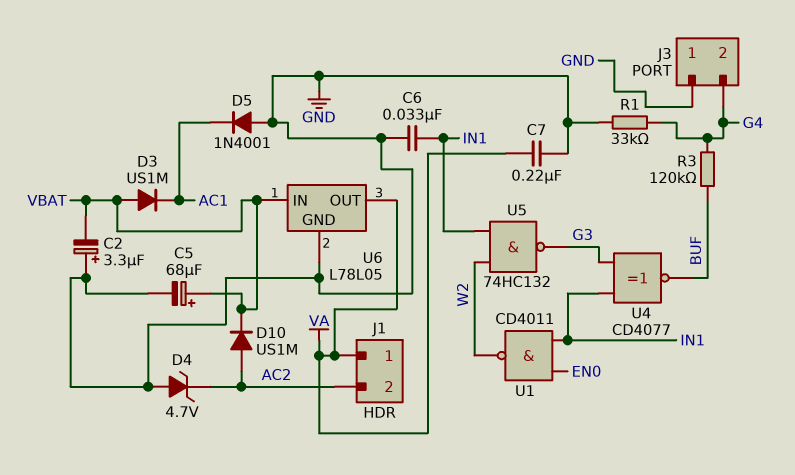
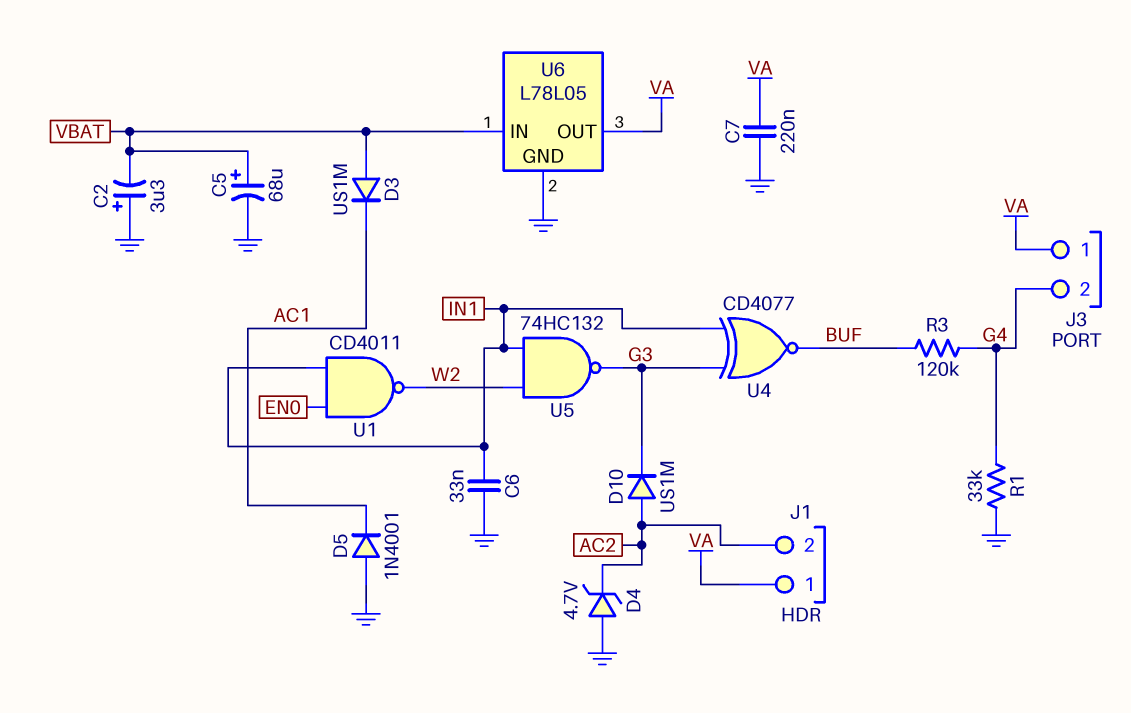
D10: diode US1M (A AC2, K VBAT) -> diode US1M (A AC2, K G3)
J3 pin 1: GND -> VA

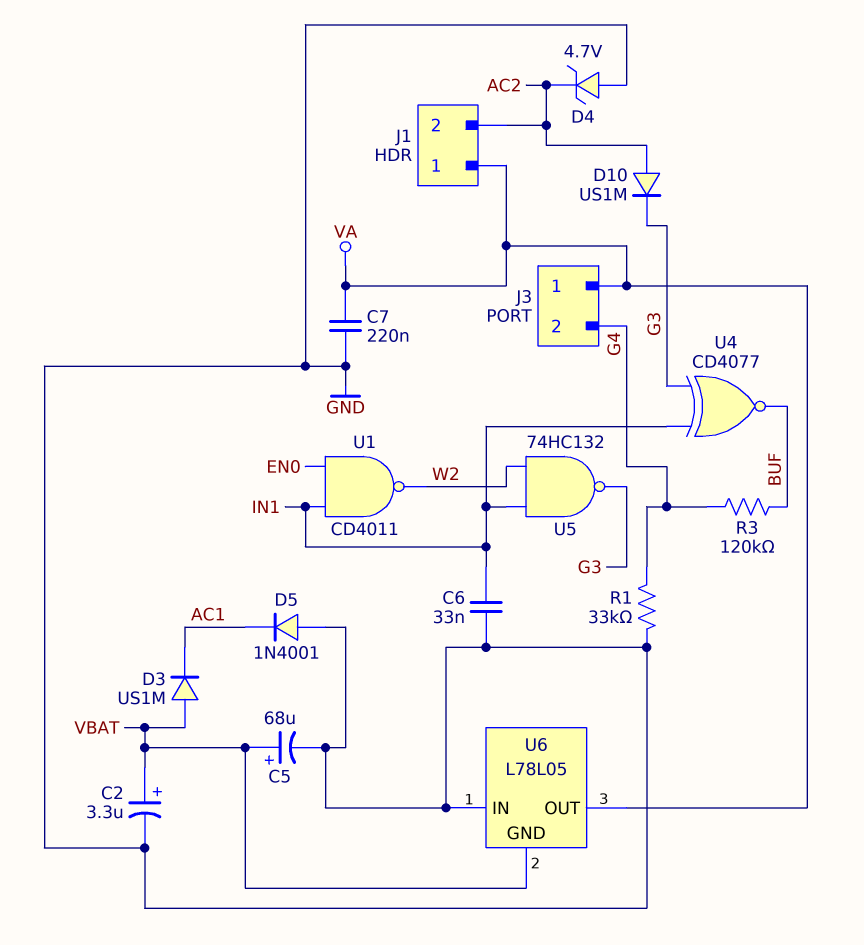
C2: 3.3uF (plus GND, minus VBAT) -> 3.3uF (plus VBAT, minus GND)
U6 pin GND: GND -> VBAT
U6 pin IN: VBAT -> GND

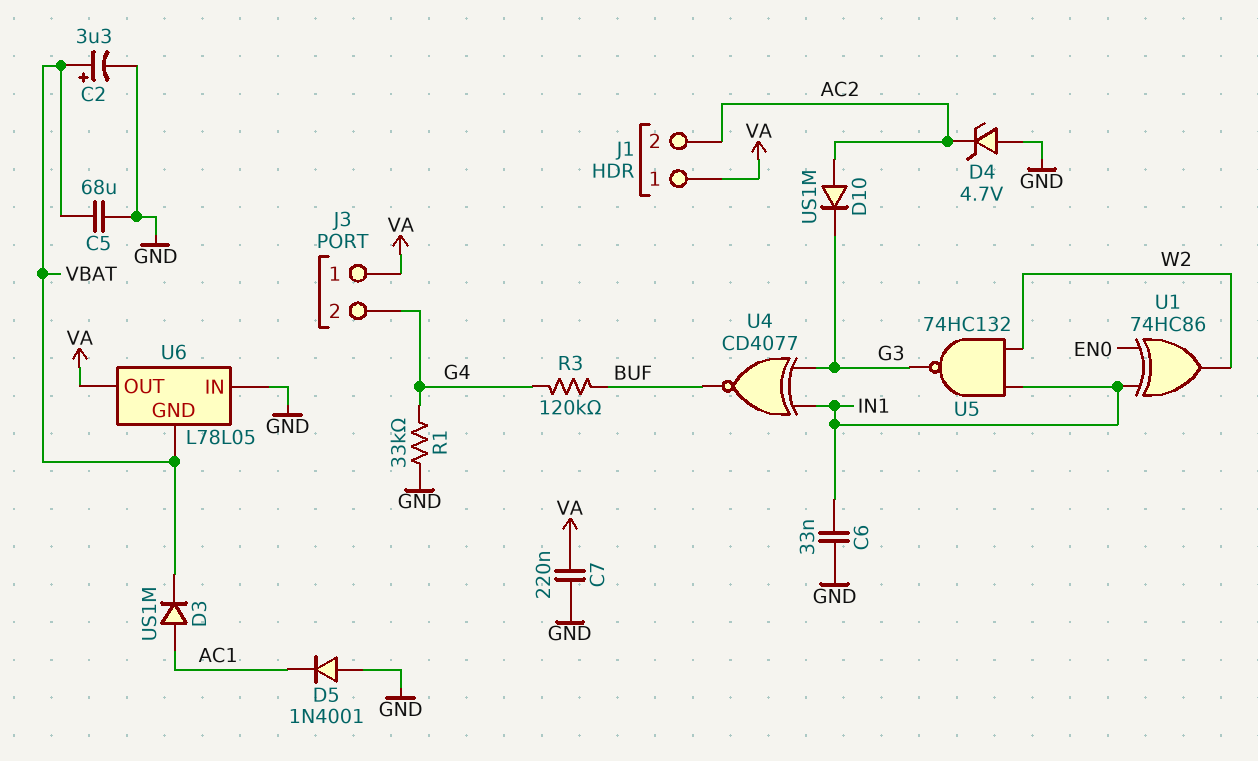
C5: 68uF (plus VBAT, minus GND) -> 68uF (GND, VBAT)
D3: diode US1M (A VBAT, K AC1) -> diode US1M (A AC1, K VBAT)
U1: NAND CD4011 (in EN0, in IN1, out W2) -> XOR 74HC86 (in EN0, in IN1, out W2)

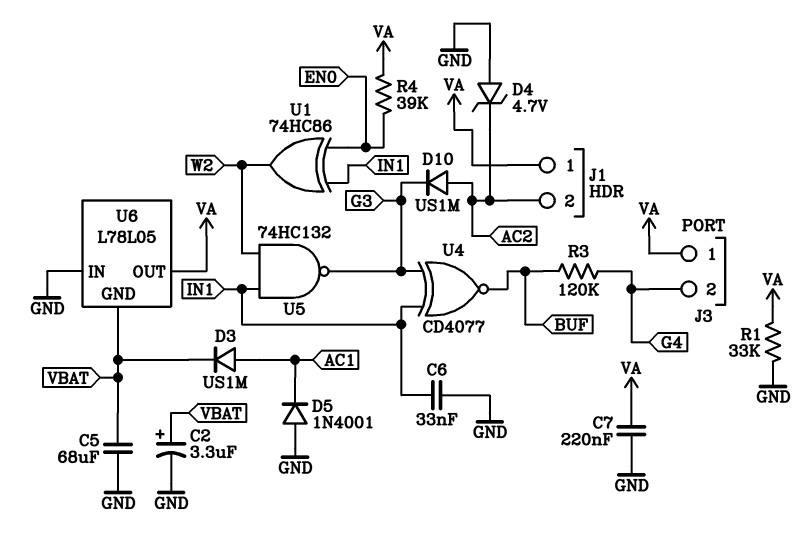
R1: 33k (G4, GND) -> 33k (GND, VA)
R4: none -> 39k (EN0, VA)

